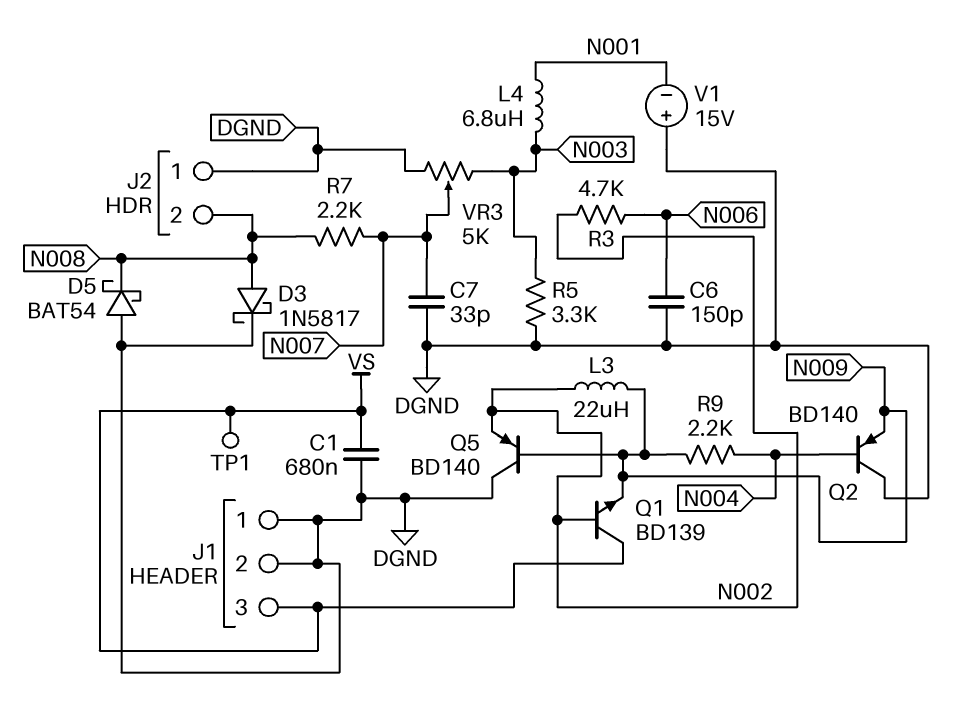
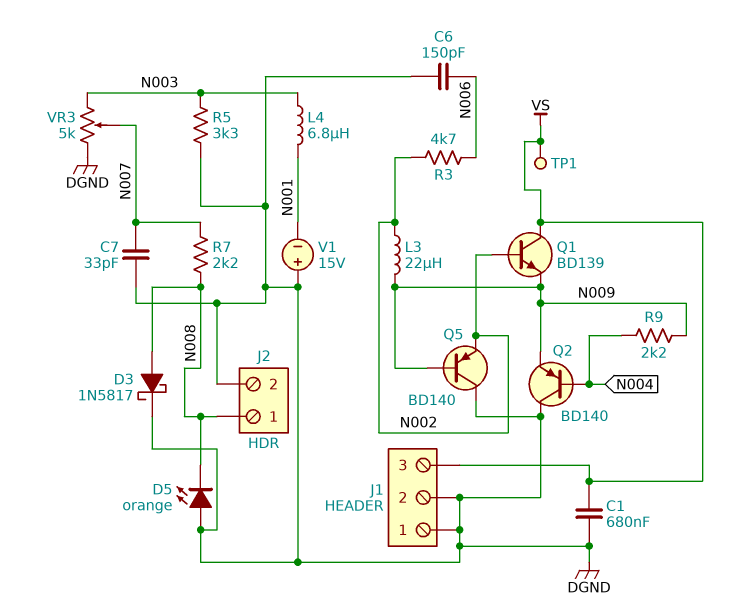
D5: schottky BAT54 (A DGND, K N008) -> LED orange (A DGND, K N008)
J2 pin 1: DGND -> N008
J2 pin 2: N008 -> DGND

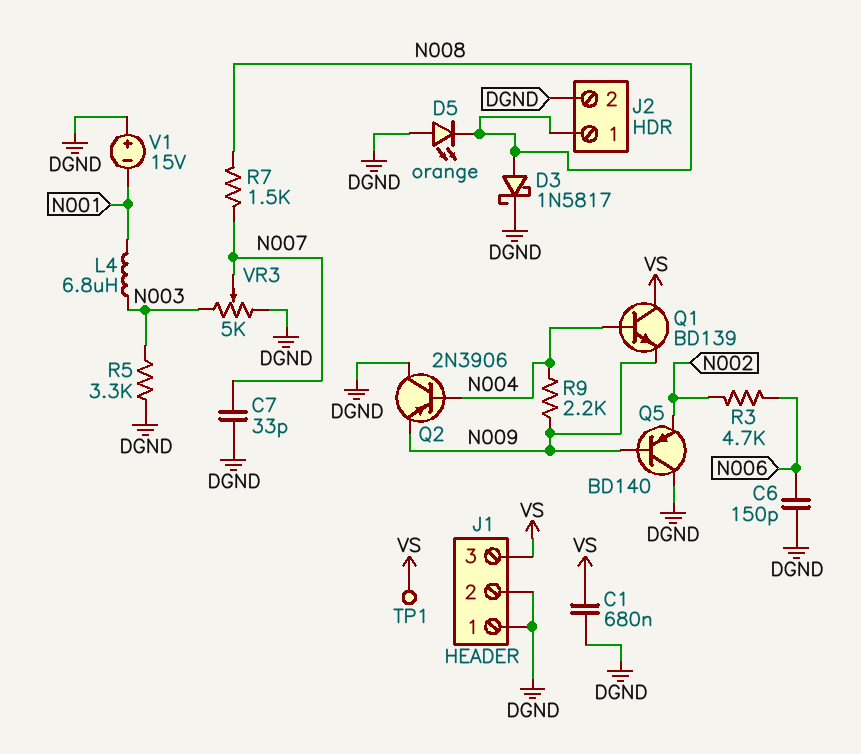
L3: 22uH (N002, N009) -> none
Q1: NPN BD139 (B N002, C VS, E N009) -> NPN BD139 (B N004, C VS, E N009)
Q2: PNP BD140 (B N004, C DGND, E N009) -> PNP 2N3906 (B N004, C DGND, E N009)
R7: 2.2k (N007, N008) -> 1.5k (N007, N008)

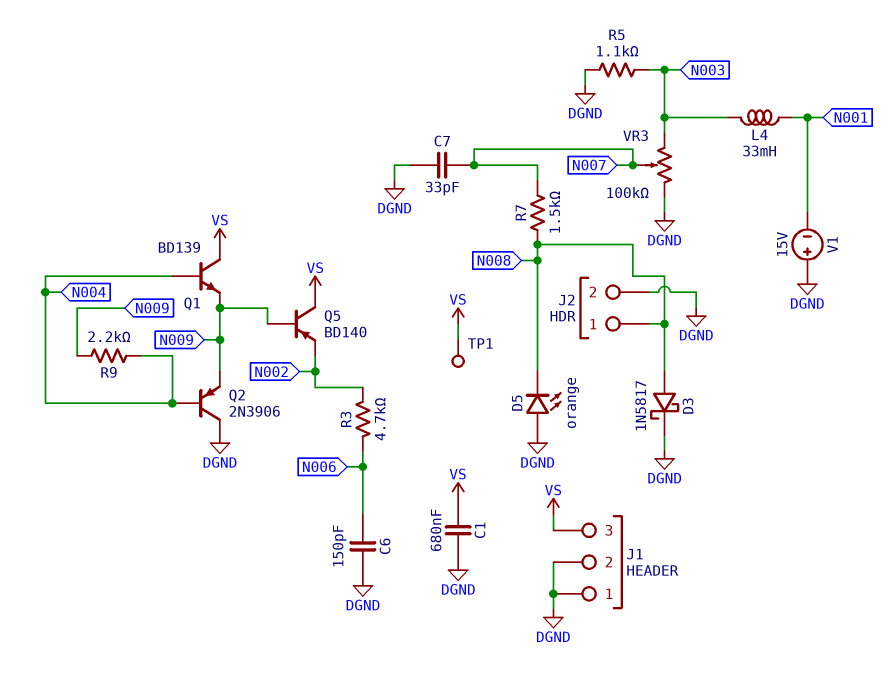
L4: 6.8uH (N001, N003) -> 33mH (N001, N003)
Q5: PNP BD140 (B N009, C DGND, E N002) -> PNP BD140 (B N009, C VS, E N002)
R5: 3.3k (DGND, N003) -> 1.1k (DGND, N003)
VR3: 5k (DGND, N003, wiper N007) -> 100k (DGND, N003, wiper N007)

